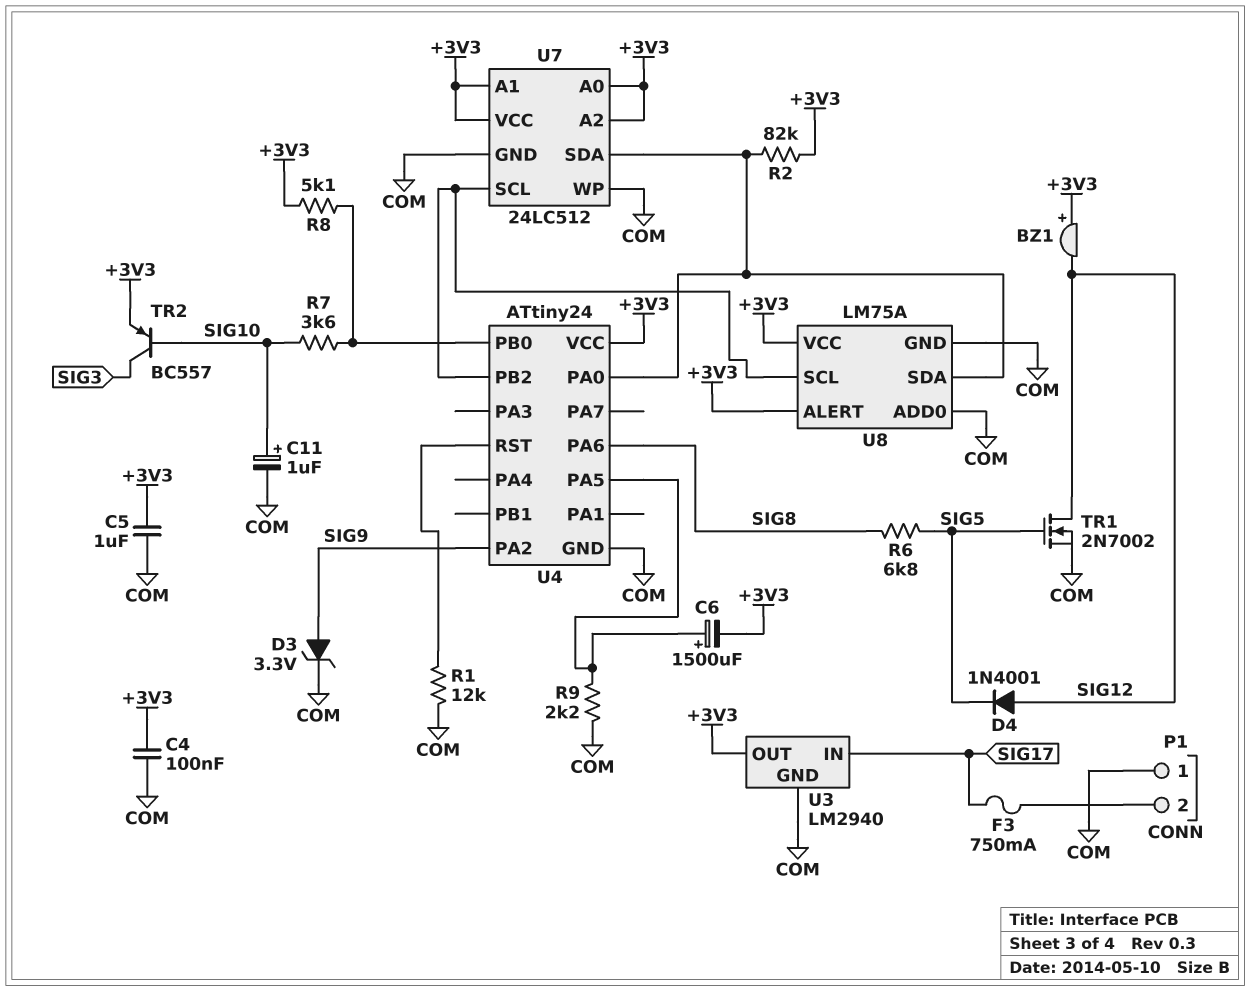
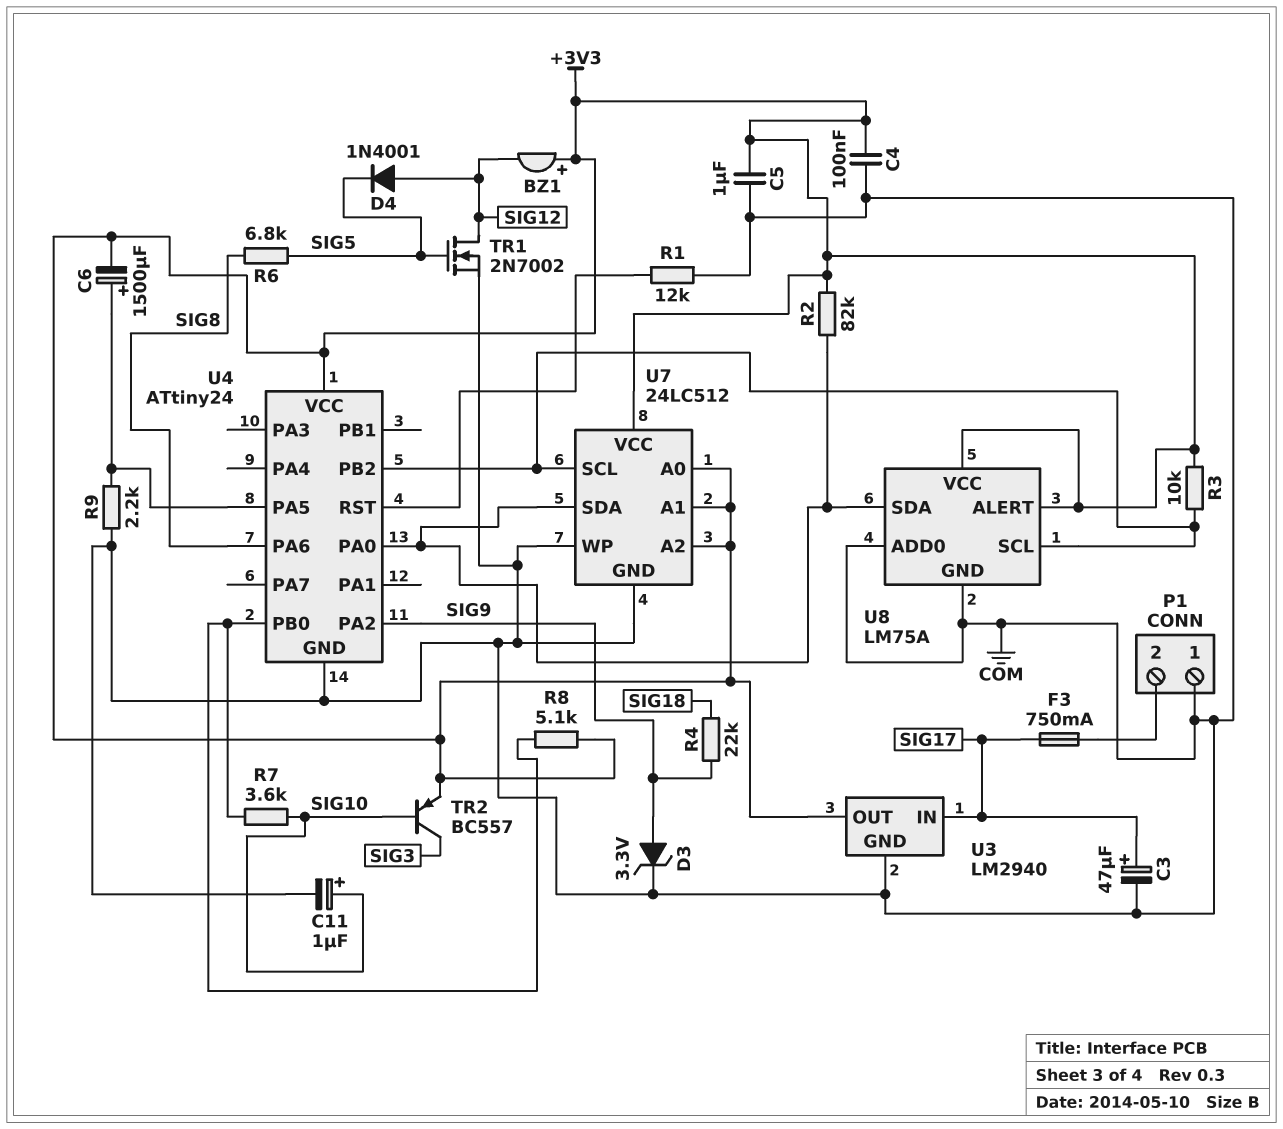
C3: none -> 47uF (plus SIG17, minus COM)
R3: none -> 10k (+3V3, U4/PB2)
R4: none -> 22k (SIG9, SIG18)

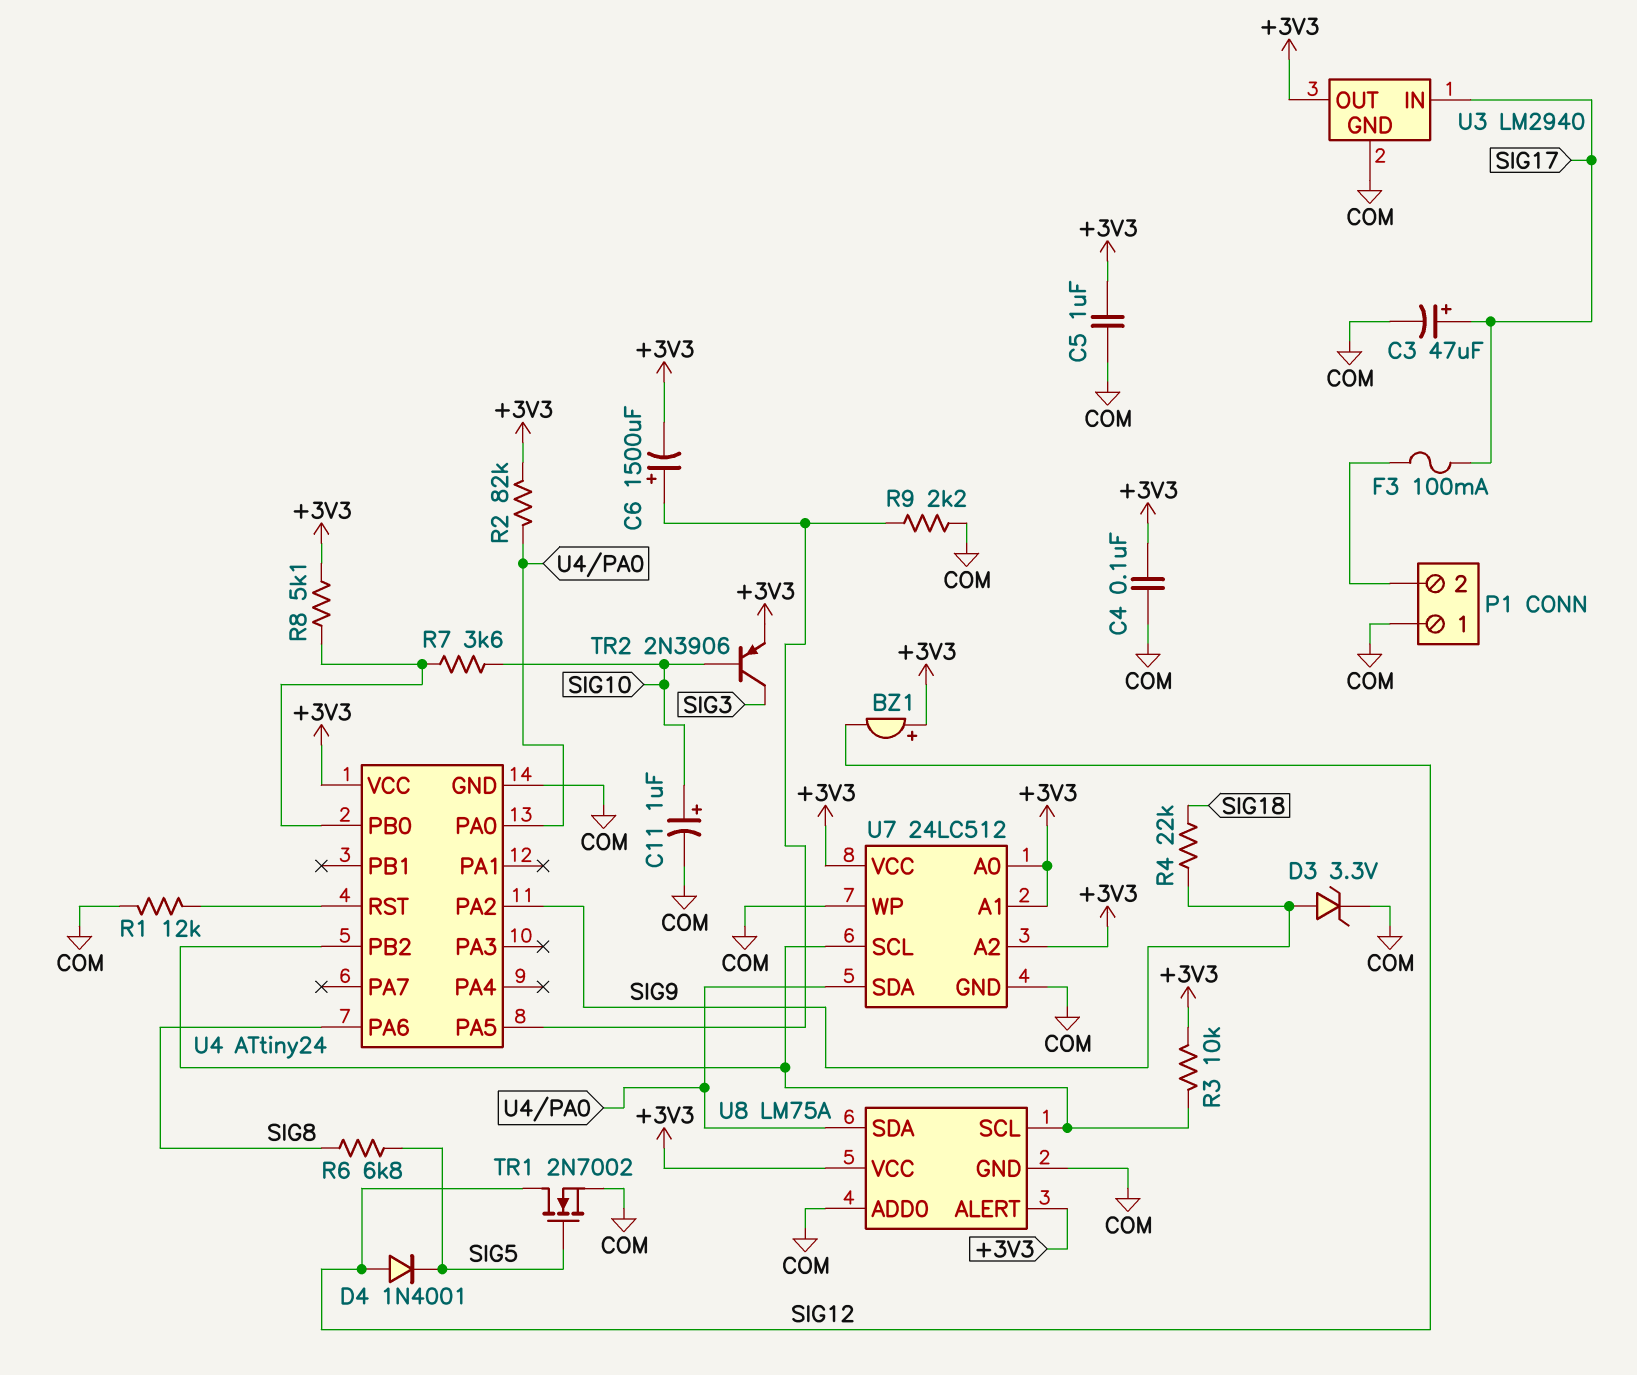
F3: 750mA (P1/2, SIG17) -> 100mA (P1/2, SIG17)
TR2: PNP BC557 (B SIG10, C SIG3, E +3V3) -> PNP 2N3906 (B SIG10, C SIG3, E +3V3)

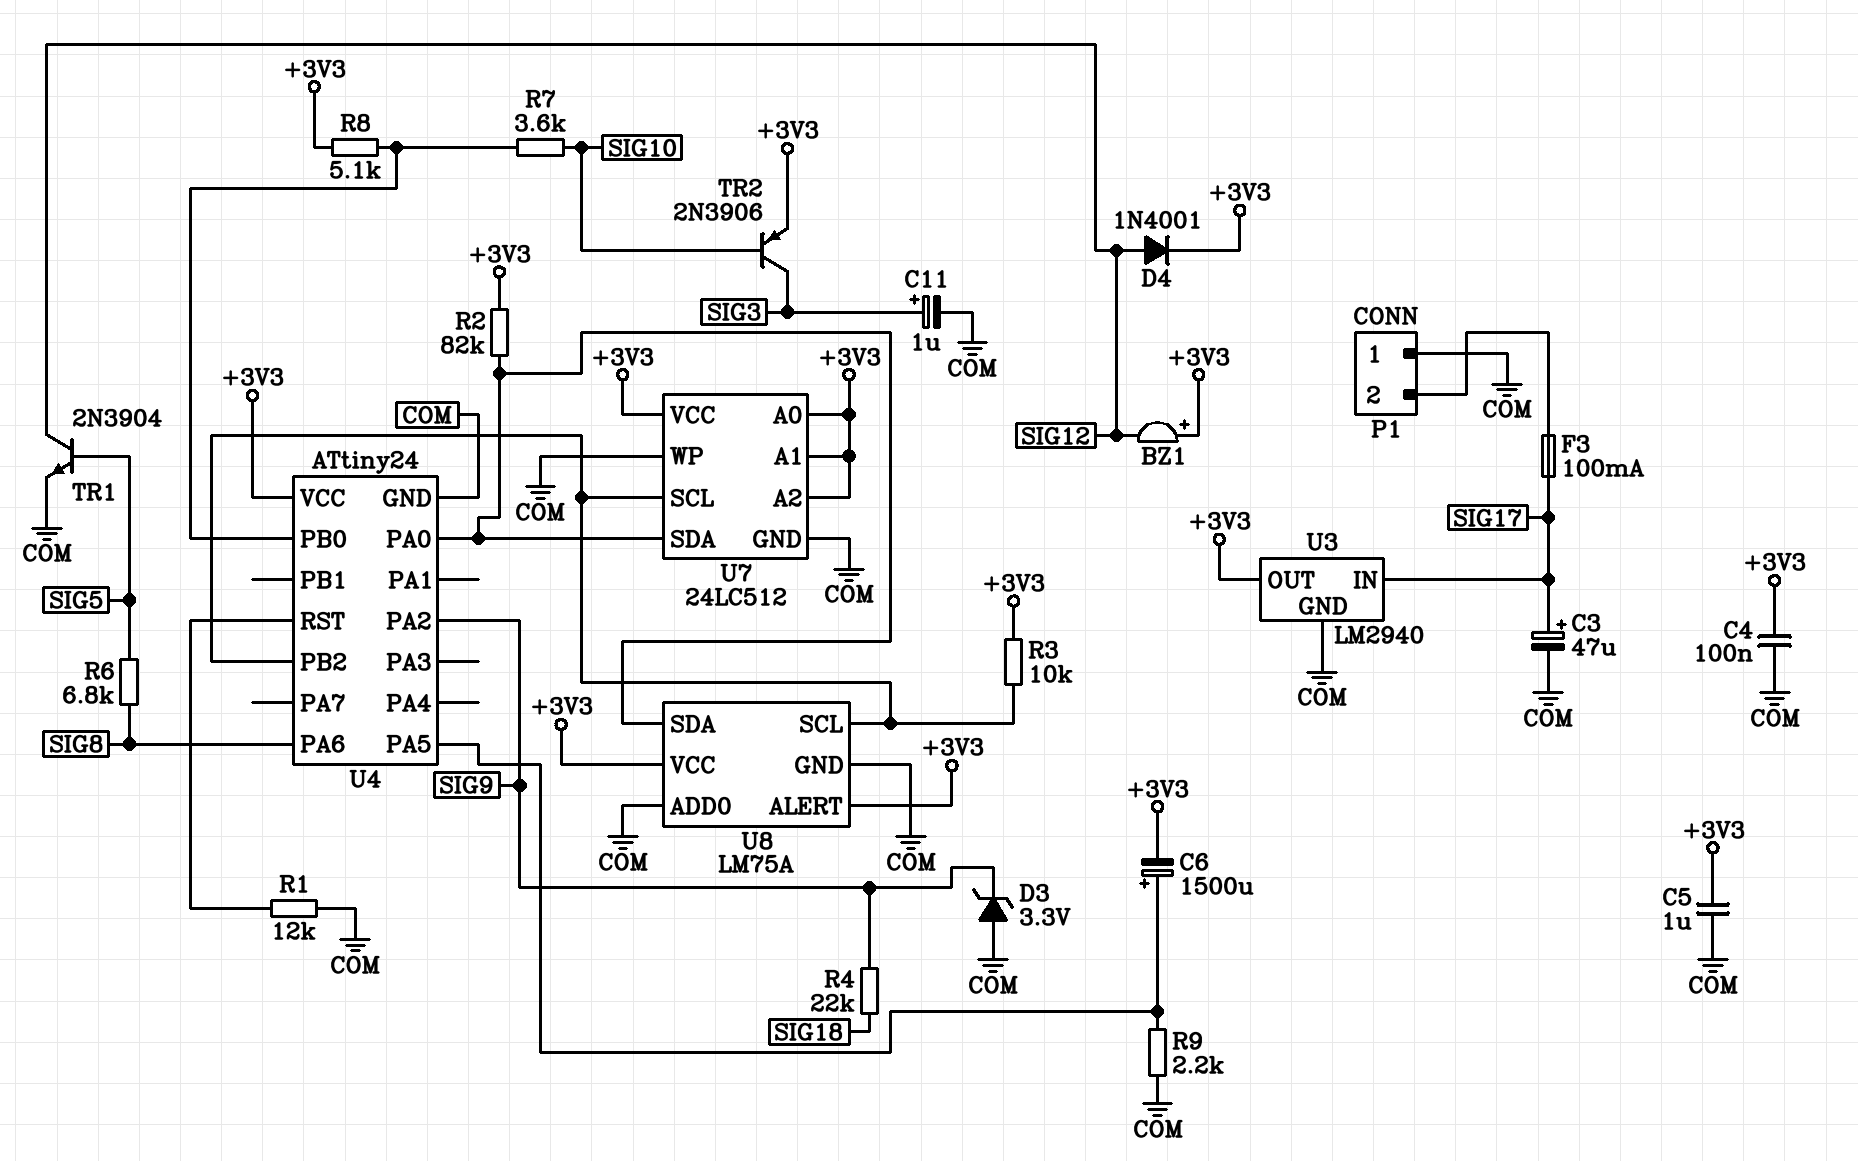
C11: 1uF (plus SIG10, minus COM) -> 1uF (plus SIG3, minus COM)
D3: zener 3.3V (A SIG9, K COM) -> zener 3.3V (A COM, K SIG9)
D4: diode 1N4001 (A SIG12, K SIG5) -> diode 1N4001 (A SIG12, K +3V3)
TR1: NMOS 2N7002 (G SIG5, D SIG12, S COM) -> NPN 2N3904 (B SIG5, C SIG12, E COM)

